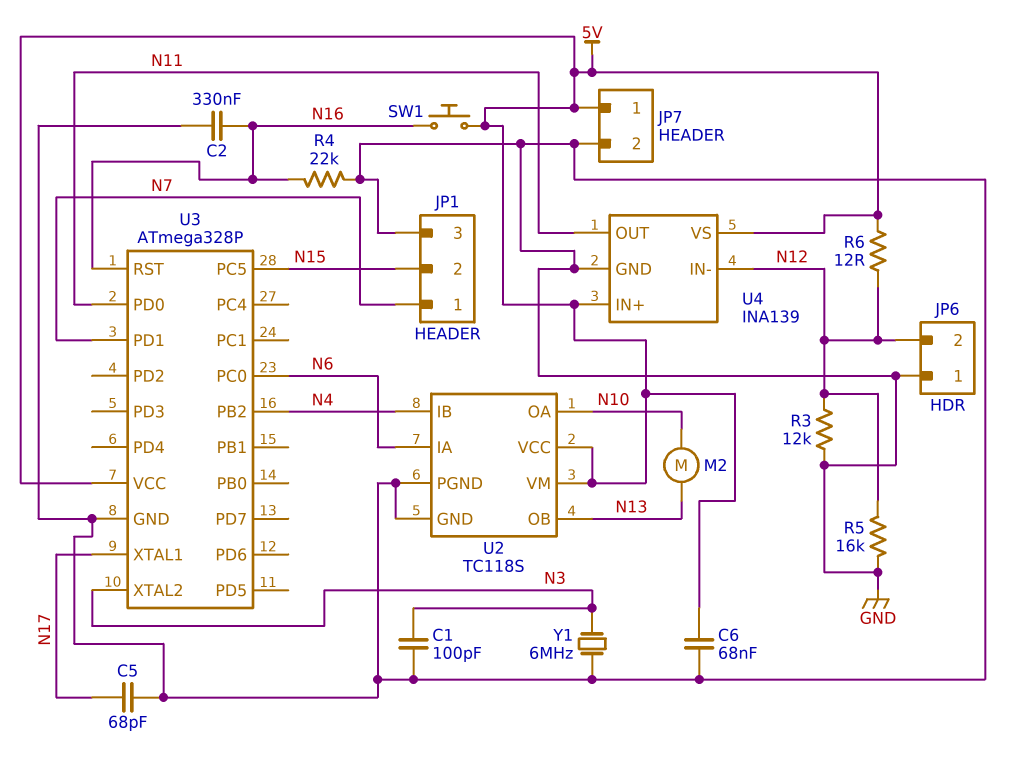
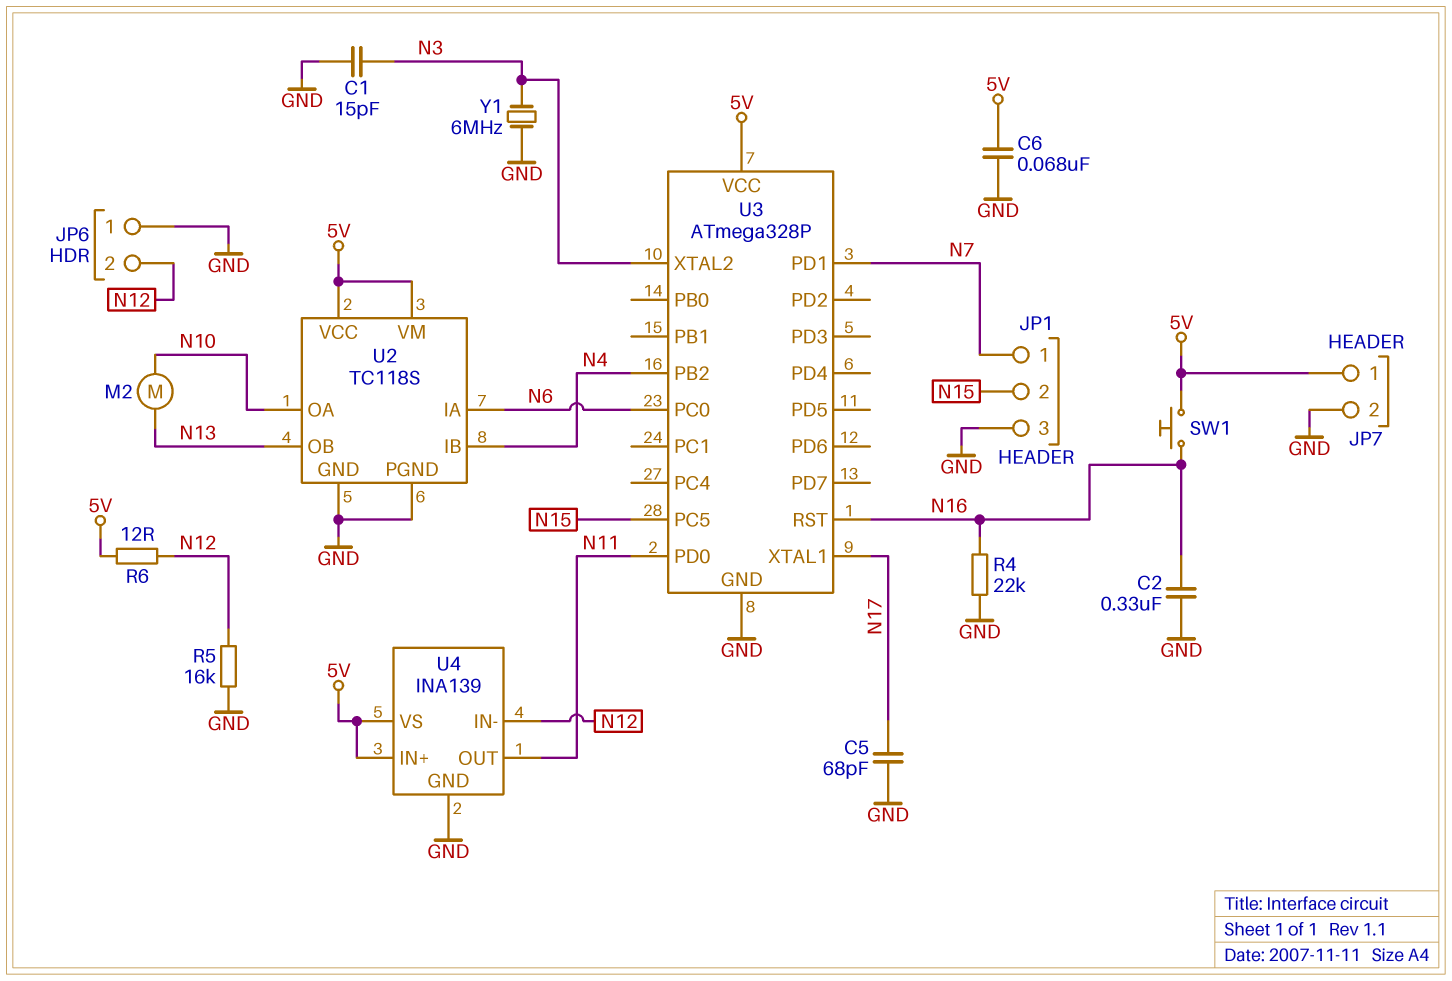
C1: 100pF (GND, N3) -> 15pF (GND, N3)
R3: 12k (GND, N12) -> none

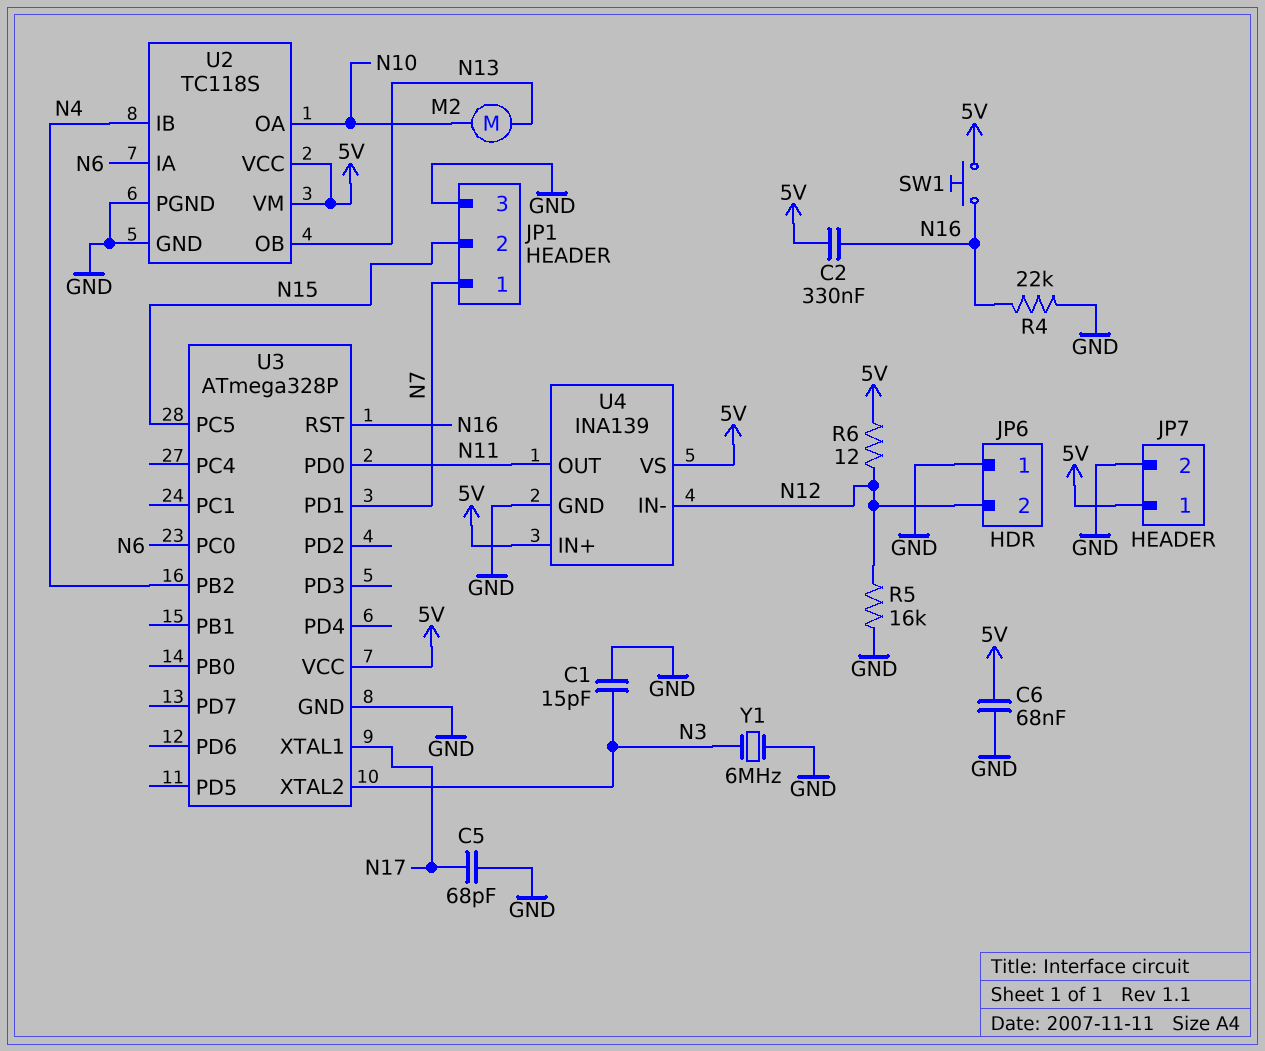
C2: 330nF (GND, N16) -> 330nF (5V, N16)

